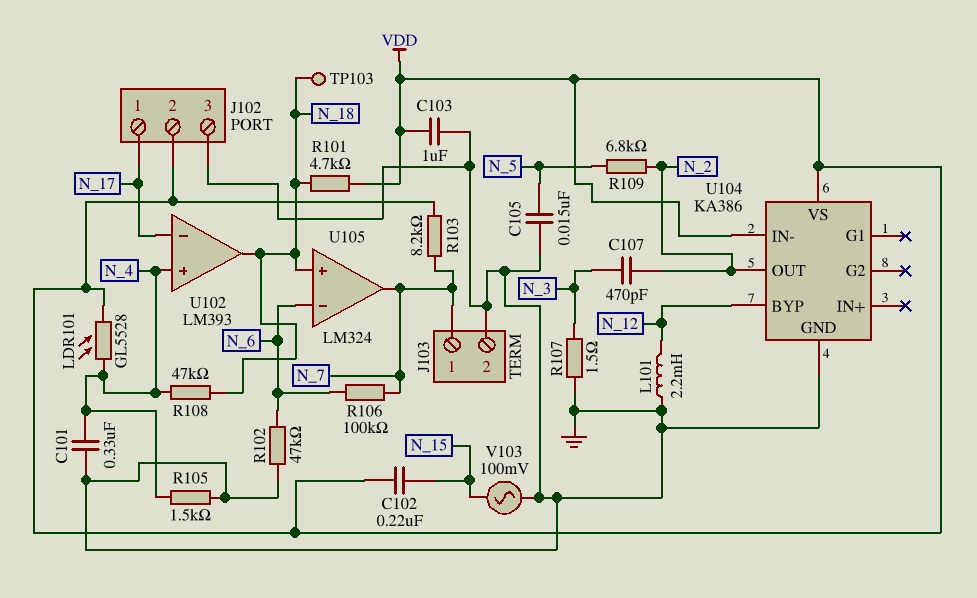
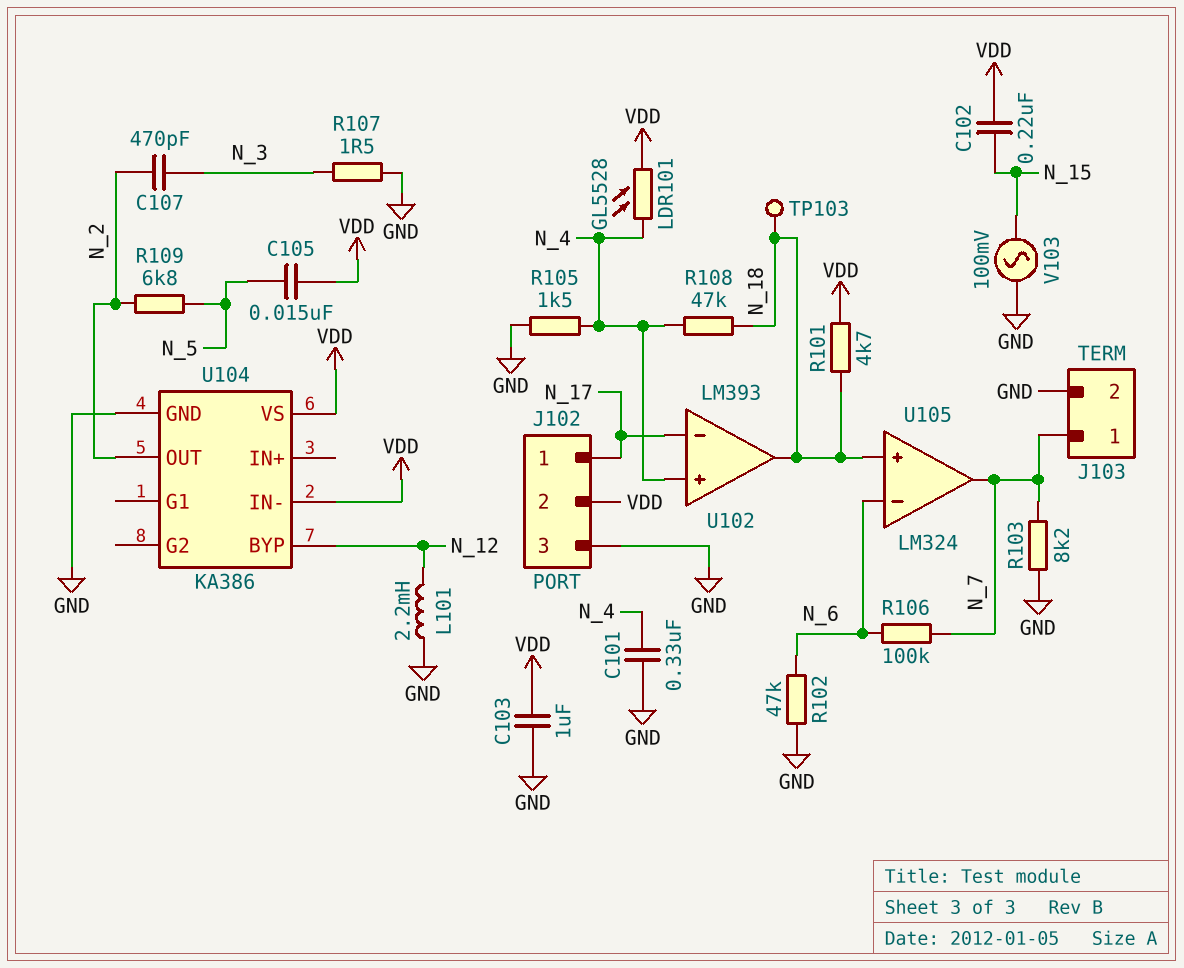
C105: 15nF (GND, N_5) -> 15nF (N_5, VDD)
R103: 8.2k (N_7, VDD) -> 8.2k (GND, N_7)

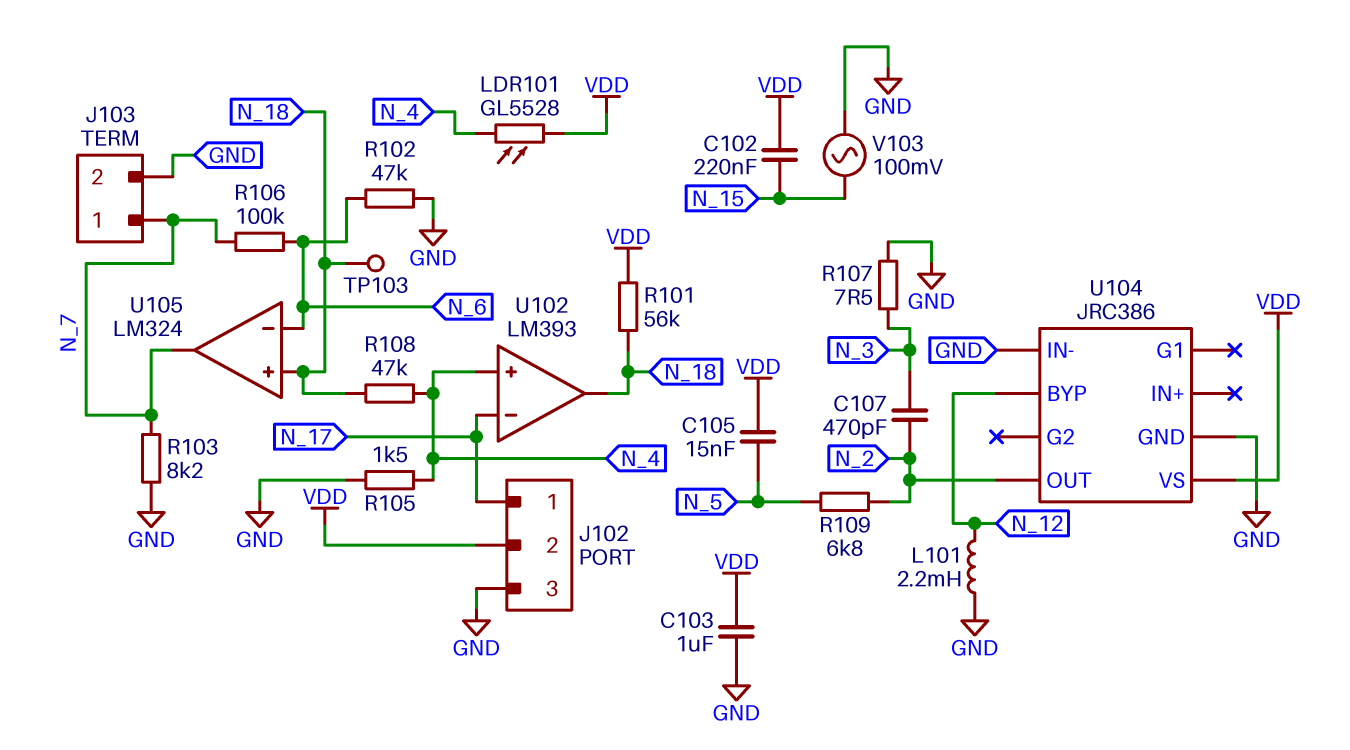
C101: 330nF (GND, N_4) -> none
R101: 4.7k (N_18, VDD) -> 56k (N_18, VDD)
R107: 1.5 (GND, N_3) -> 7.5 (GND, N_3)
U104: KA386 -> JRC386
U104 pin IN-: VDD -> GND

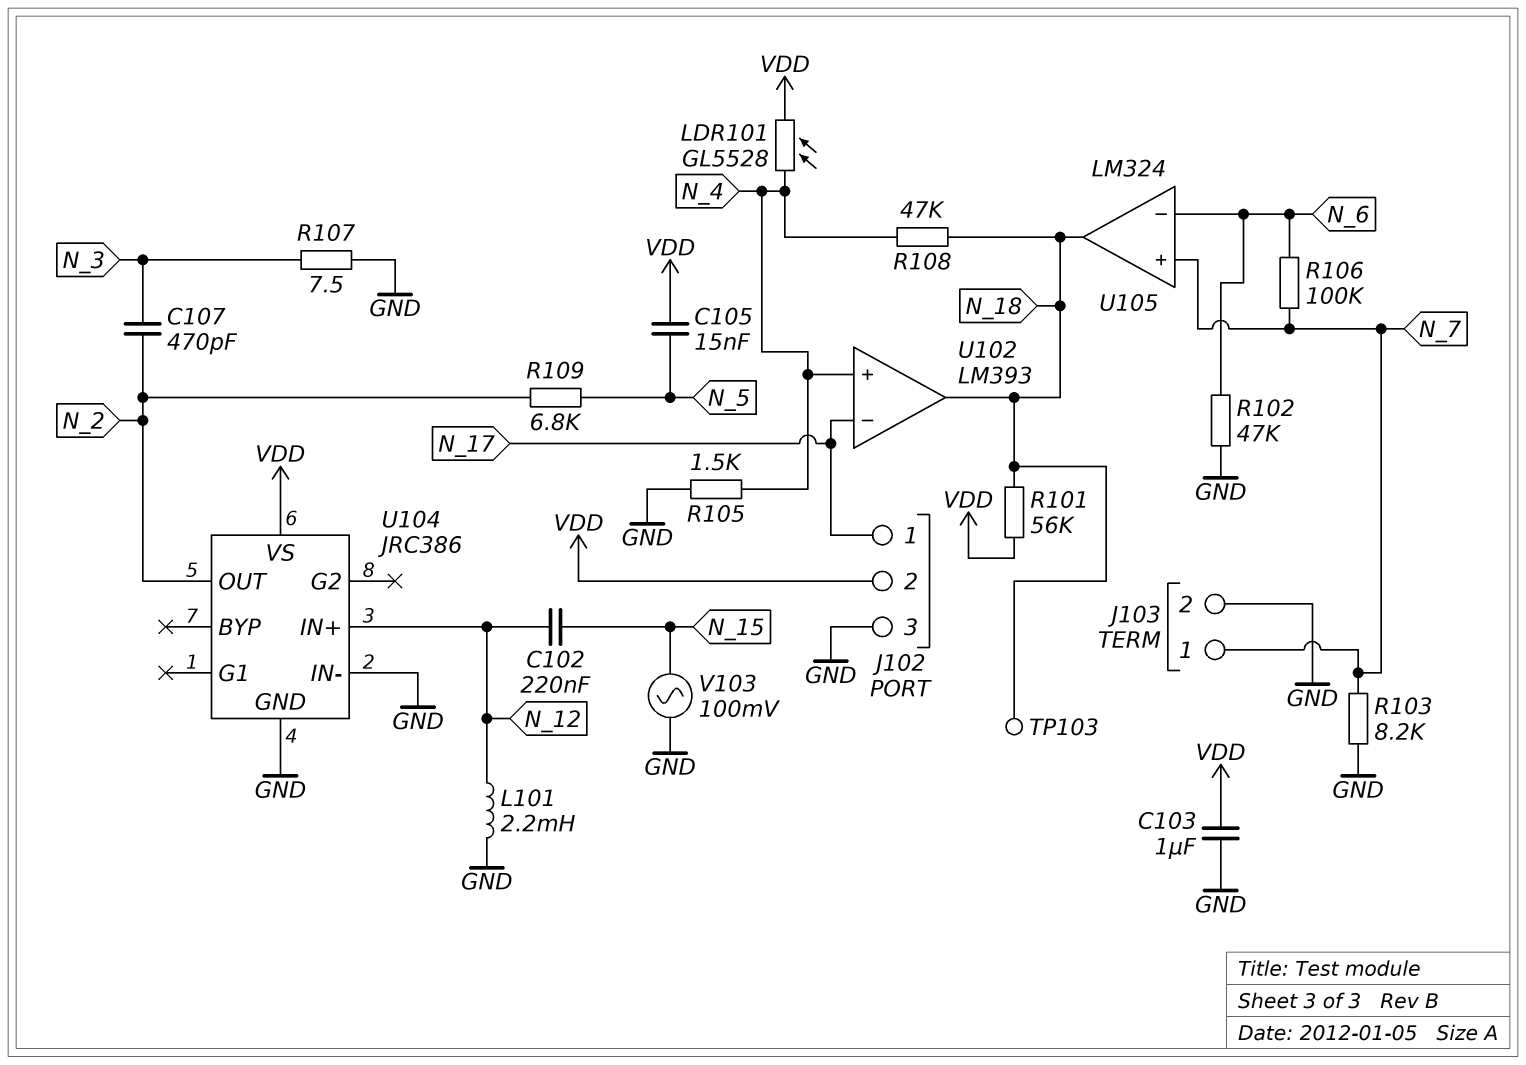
C102: 220nF (N_15, VDD) -> 220nF (N_12, N_15)
U104 pin BYP: N_12 -> none
U104 pin IN+: none -> N_12
U105 pin in+: N_18 -> N_7
U105 pin out: N_7 -> N_18

